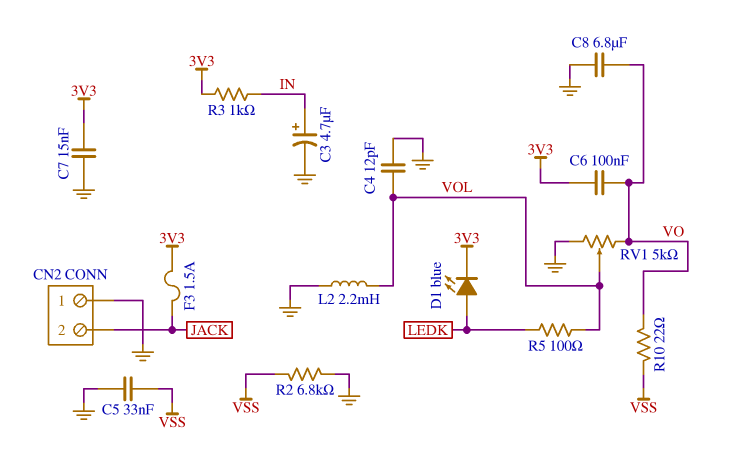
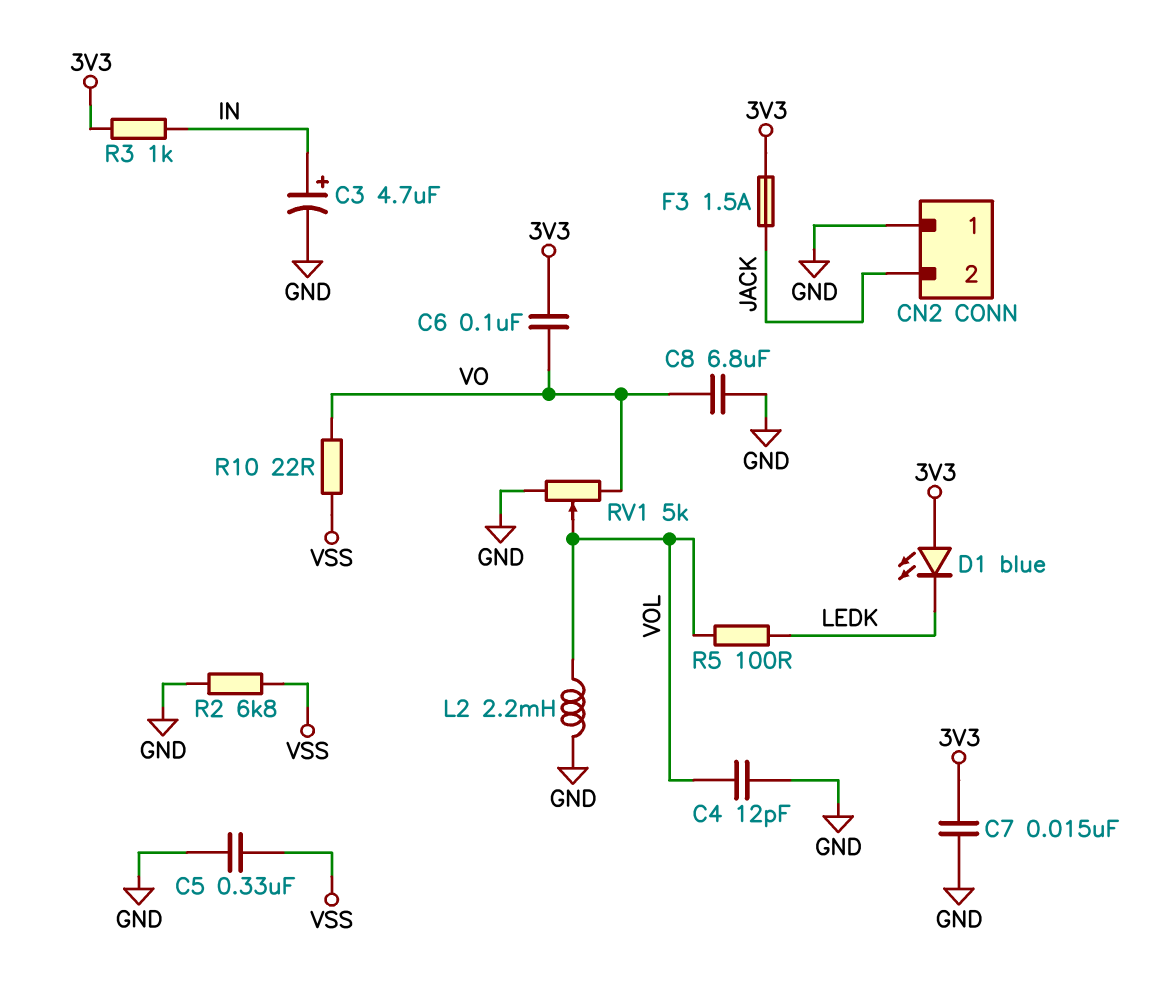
C5: 33nF (GND, VSS) -> 330nF (GND, VSS)
D1: LED blue (A LEDK, K 3V3) -> LED blue (A 3V3, K LEDK)

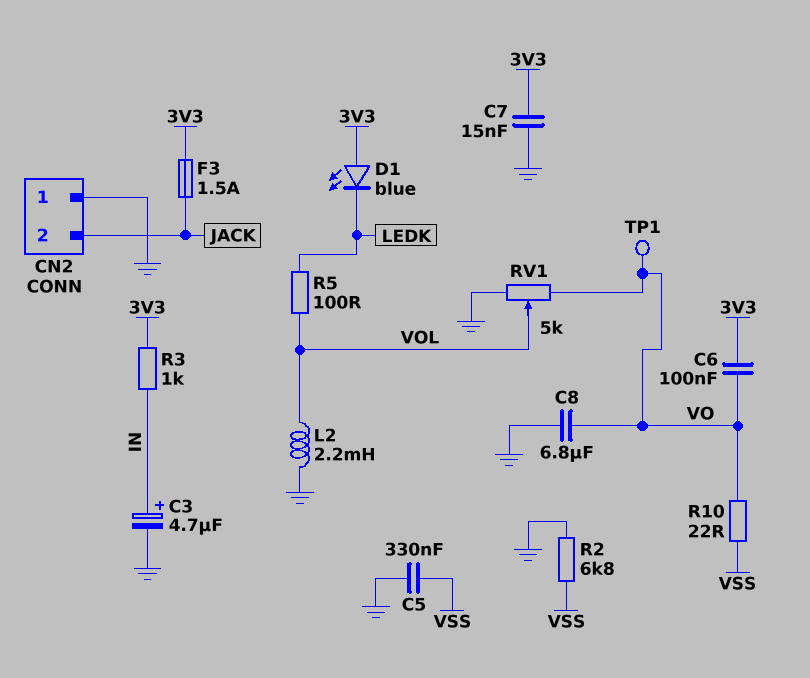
C4: 12pF (GND, VOL) -> none
TP1: none -> test point (VO)

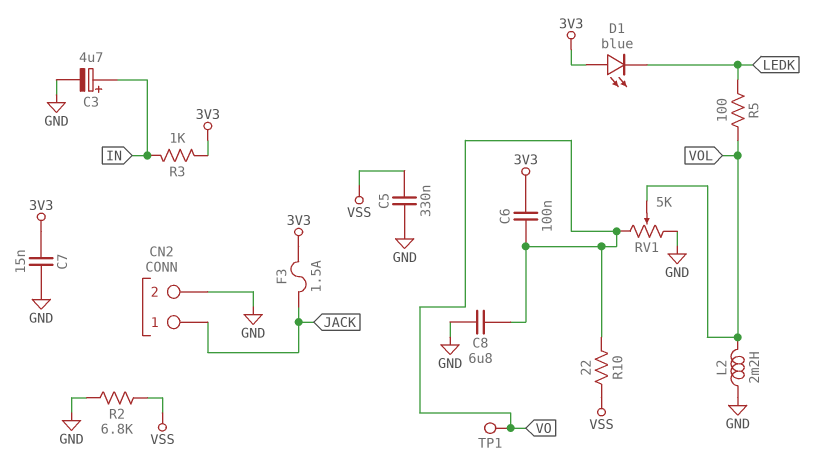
CN2 pin 1: GND -> JACK
CN2 pin 2: JACK -> GND

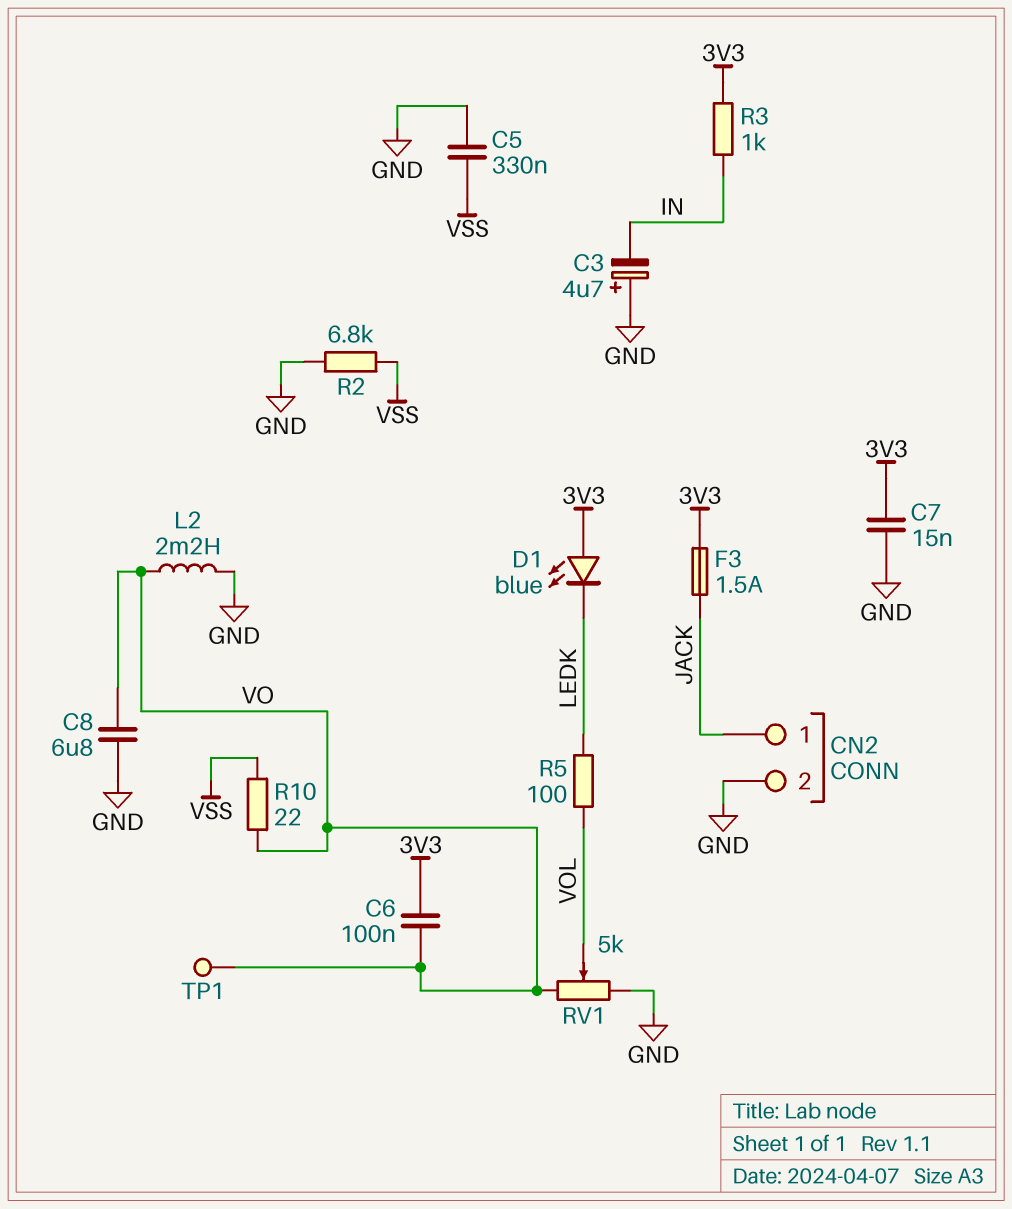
C3: 4.7uF (plus IN, minus GND) -> 4.7uF (plus GND, minus IN)
L2: 2.2mH (GND, VOL) -> 2.2mH (GND, VO)

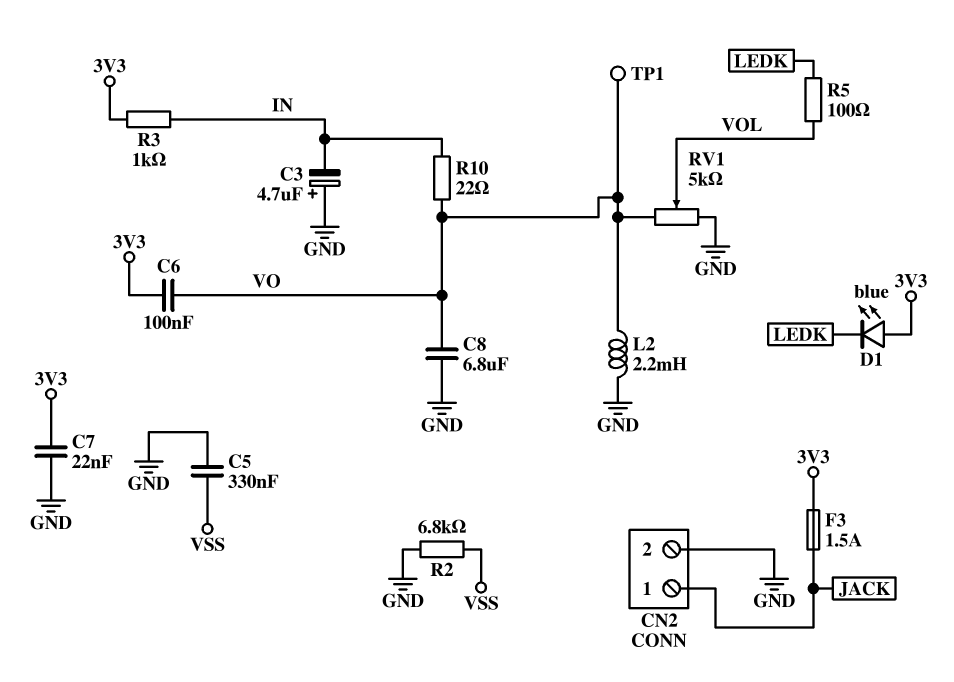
C7: 15nF (3V3, GND) -> 22nF (3V3, GND)
R10: 22 (VO, VSS) -> 22 (IN, VO)

